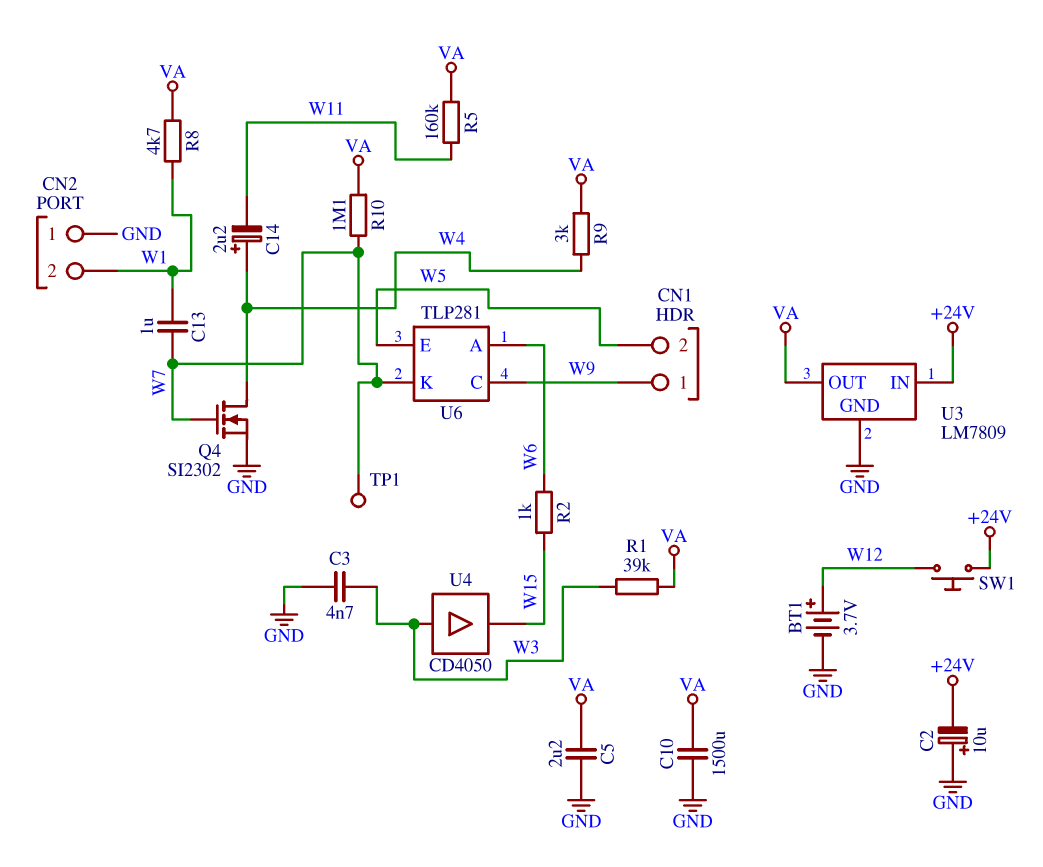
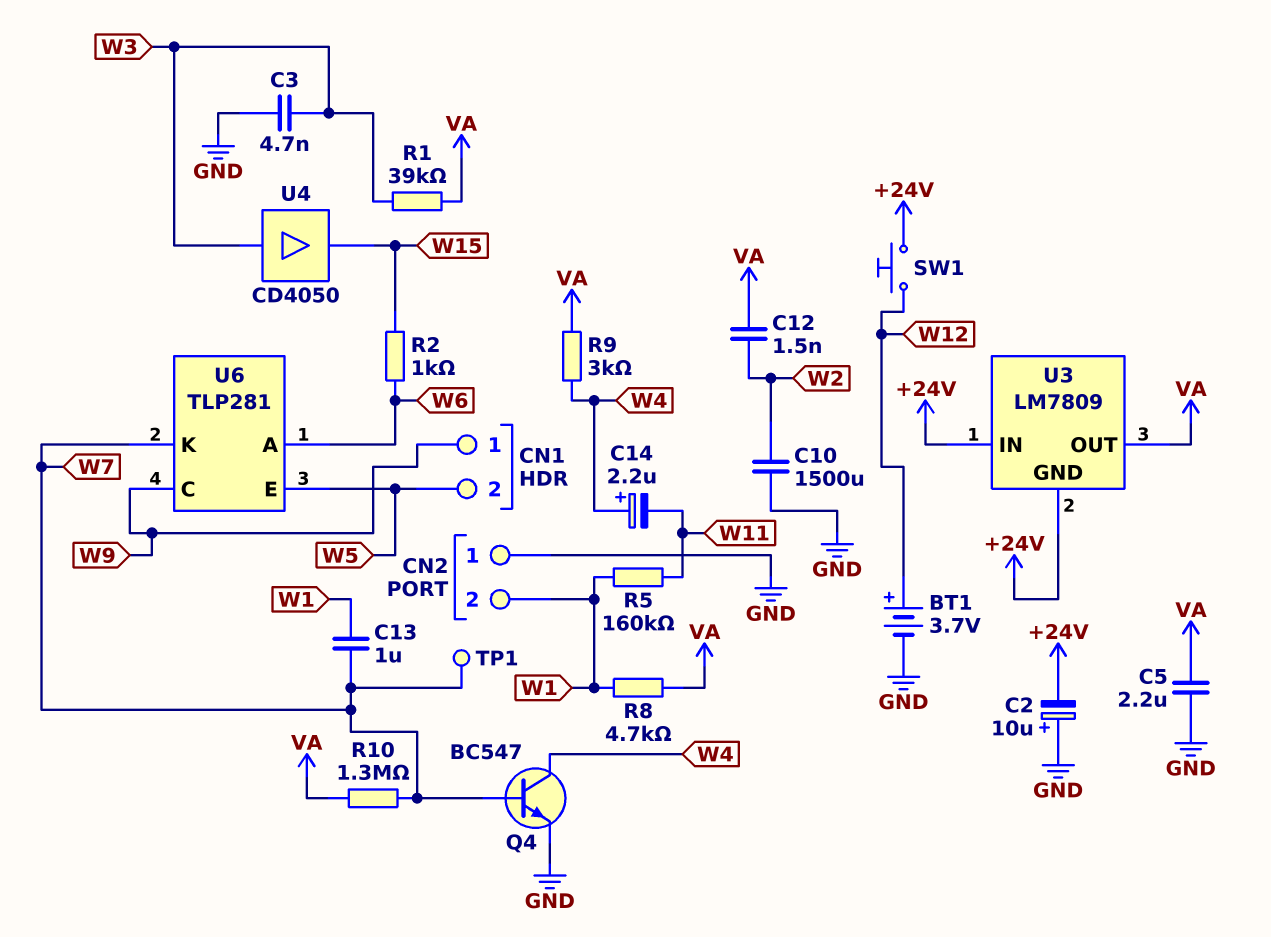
C10: 1500uF (GND, VA) -> 1500uF (GND, W2)
C12: none -> 1.5nF (VA, W2)
Q4: NMOS SI2302 (G W7, D W4, S GND) -> NPN BC547 (B W7, C W4, E GND)
R5: 160k (VA, W11) -> 160k (W1, W11)
R10: 1.1M (VA, W7) -> 1.3M (VA, W7)
U3 pin GND: GND -> +24V

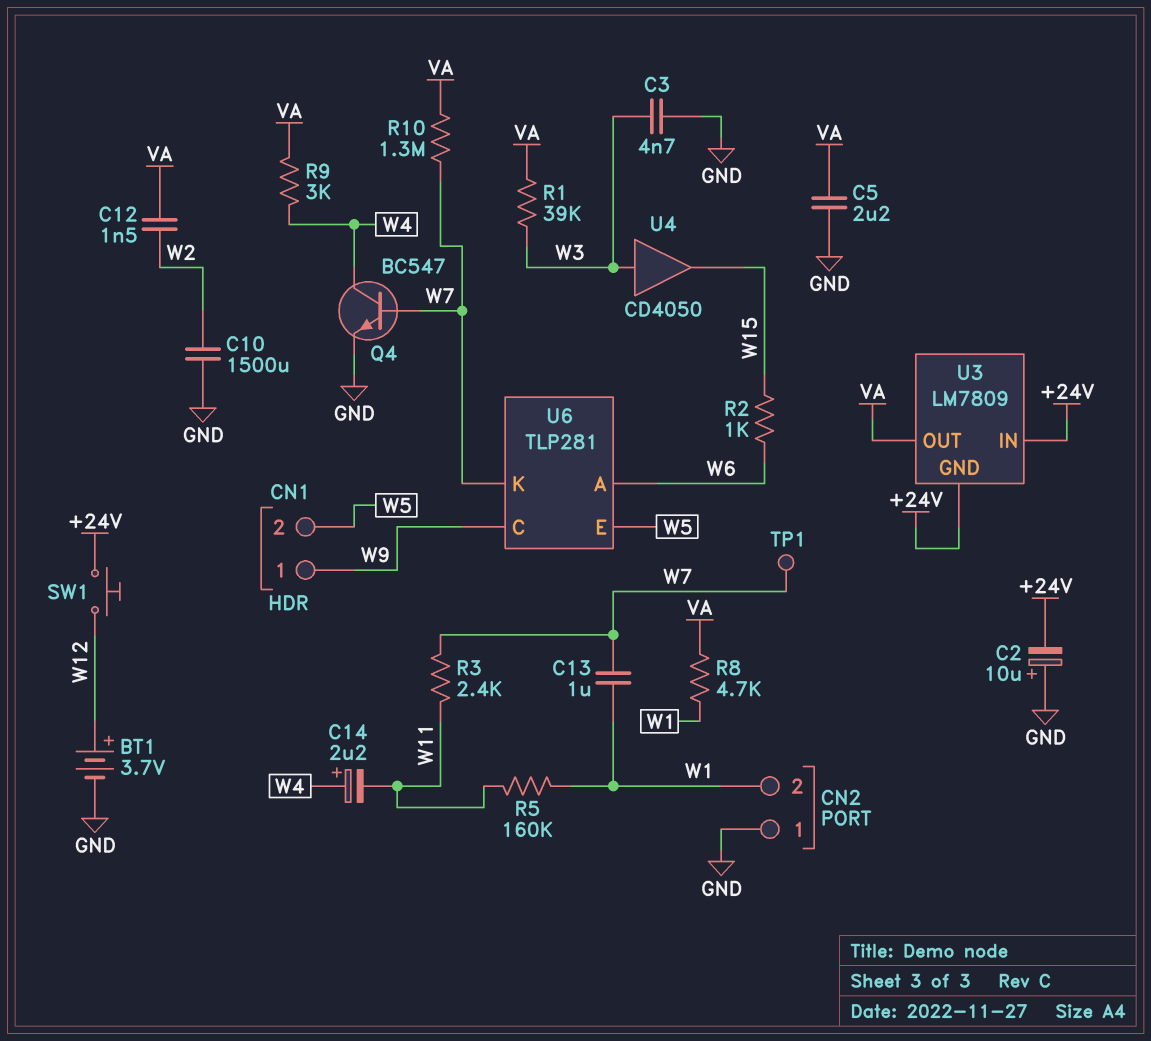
R3: none -> 2.4k (W7, W11)

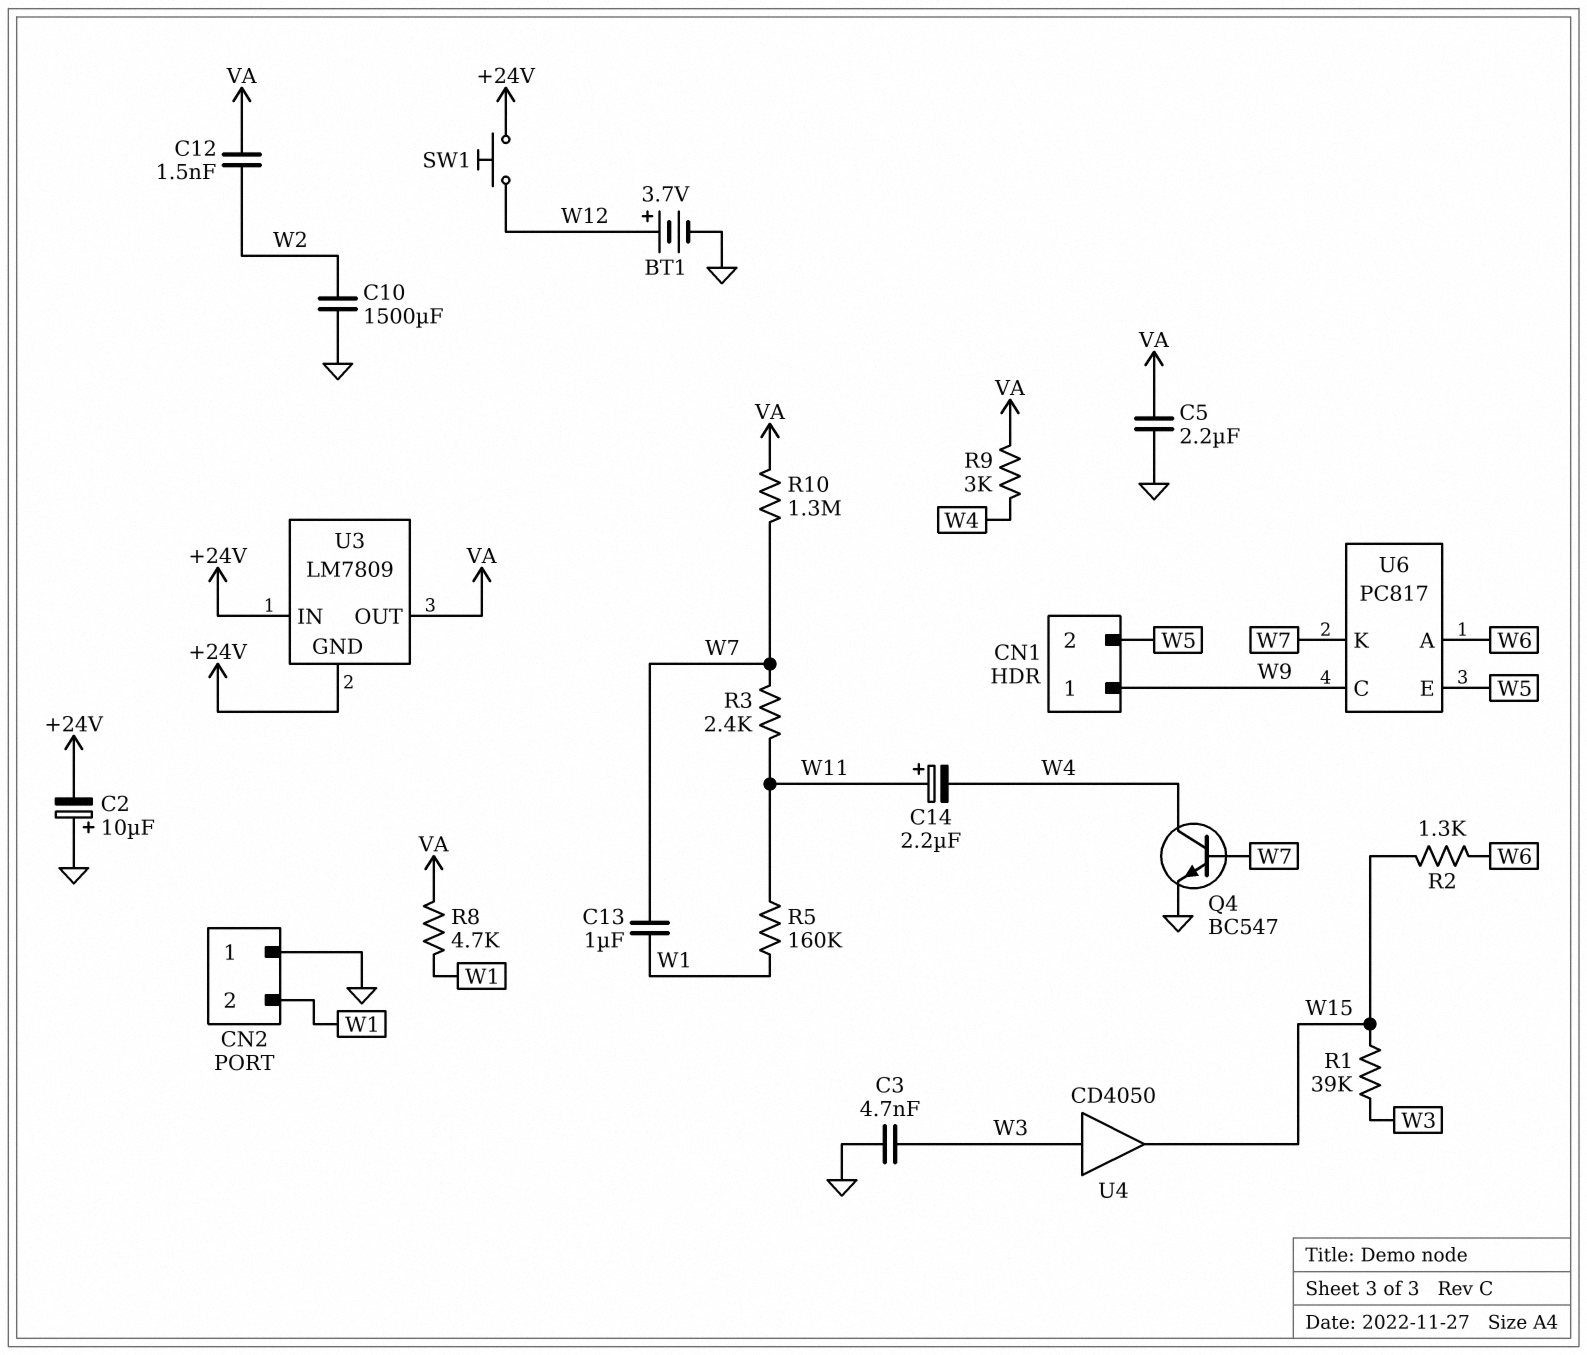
C14: 2.2uF (plus W4, minus W11) -> 2.2uF (plus W11, minus W4)
R1: 39k (VA, W3) -> 39k (W3, W15)
R2: 1k (W6, W15) -> 1.3k (W6, W15)
TP1: test point (W7) -> none
U6: TLP281 -> PC817

